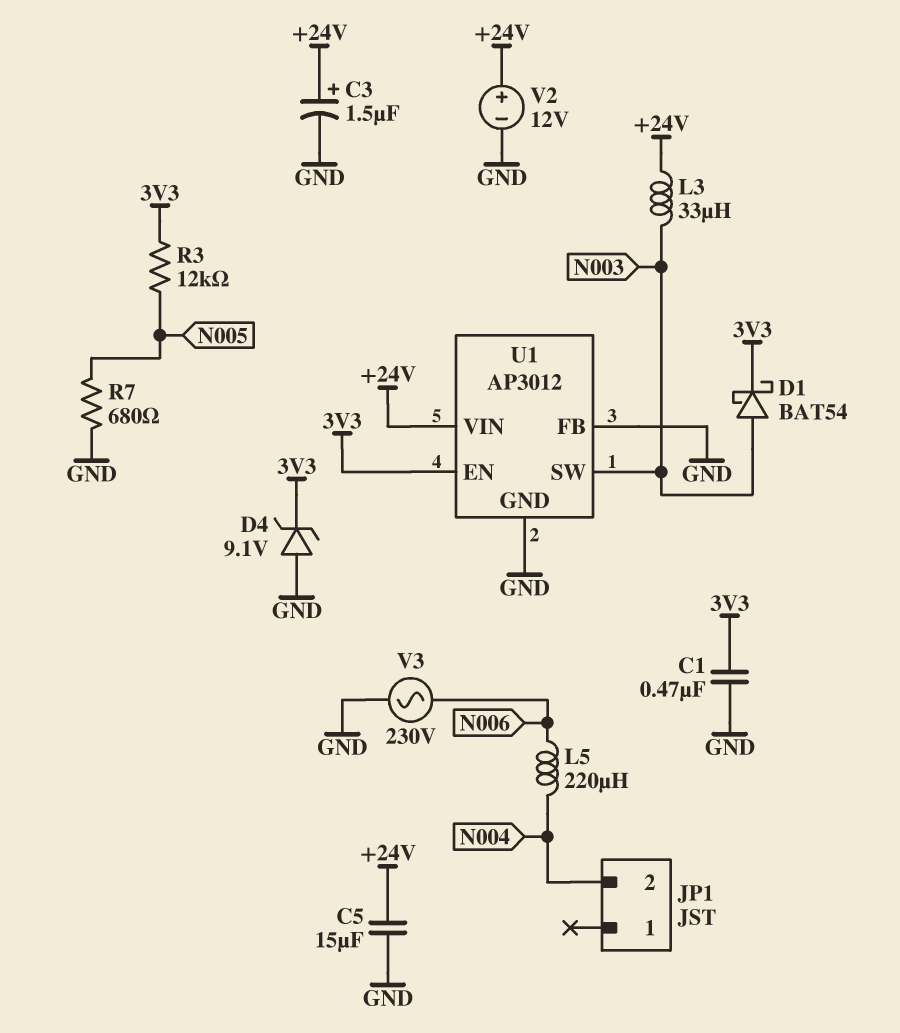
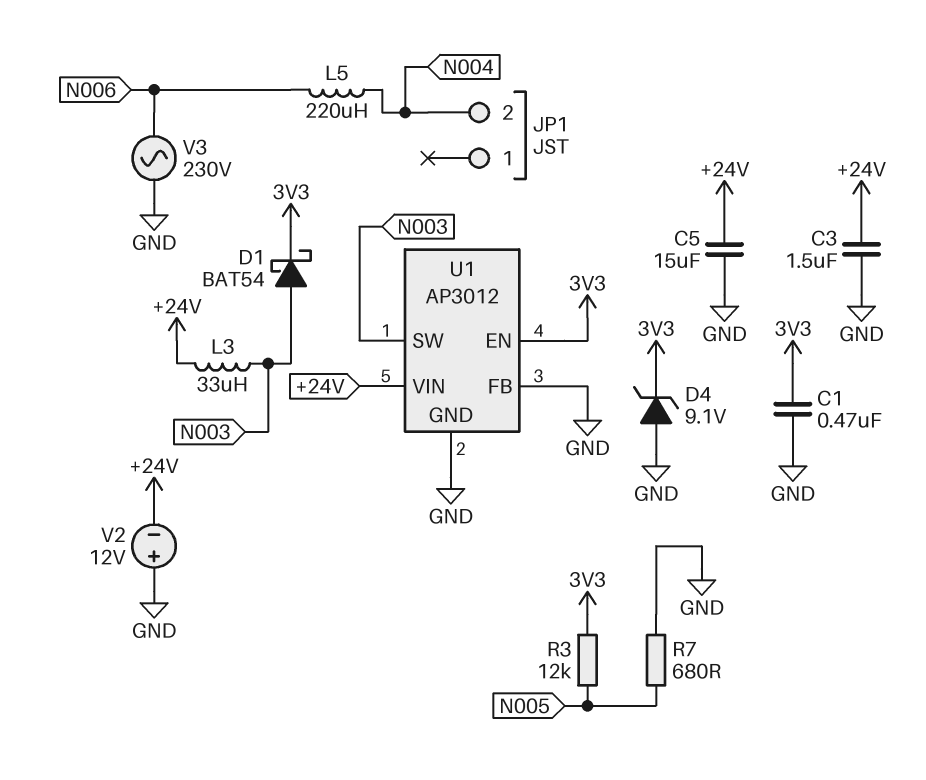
C3: 1.5uF (plus +24V, minus GND) -> 1.5uF (+24V, GND)
V2: 12V (plus +24V, minus GND) -> 12V (plus GND, minus +24V)

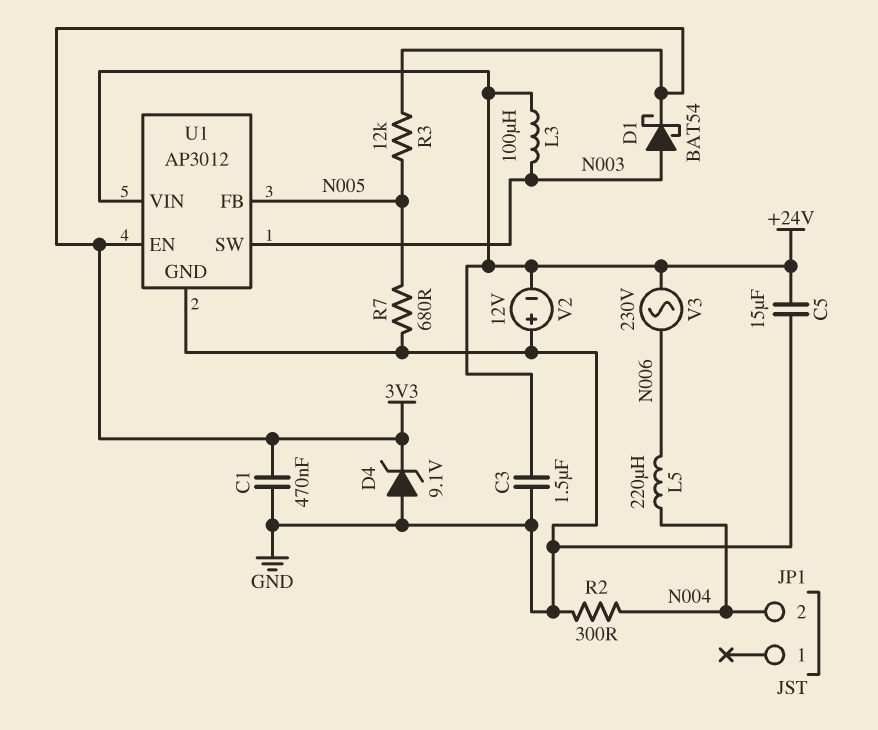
L3: 33uH (+24V, N003) -> 100uH (+24V, N003)
R2: none -> 300 (GND, N004)
U1 pin FB: GND -> N005
V3: AC 230V (GND, N006) -> AC 230V (+24V, N006)

